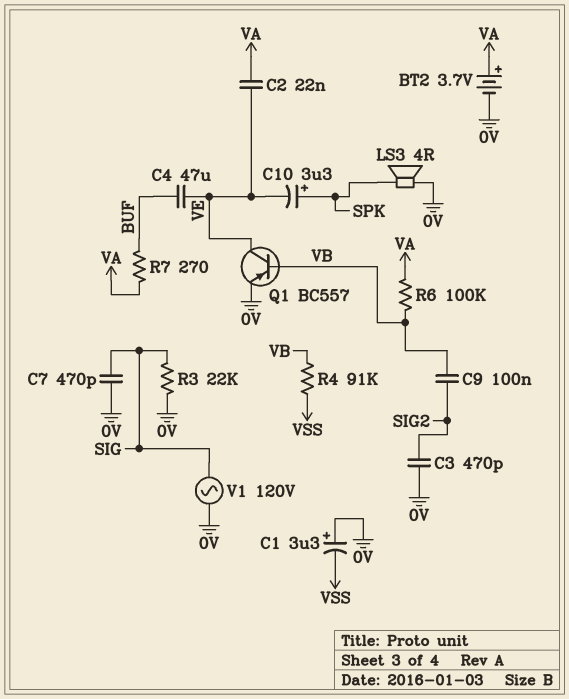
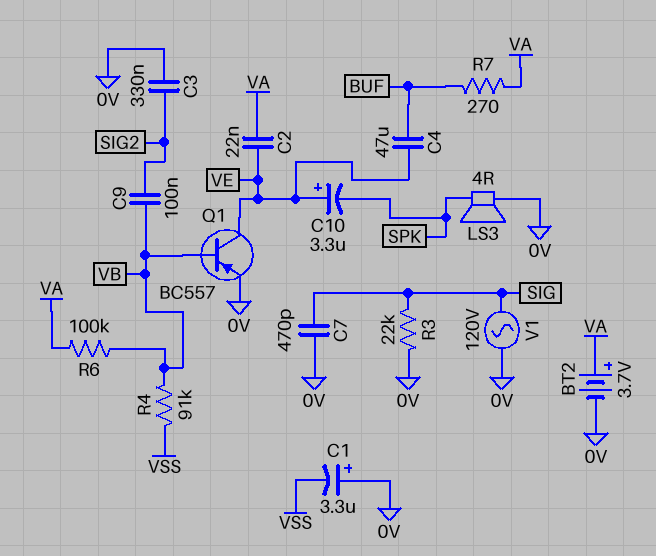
C3: 470pF (0V, SIG2) -> 330nF (0V, SIG2)
C10: 3.3uF (plus SPK, minus VE) -> 3.3uF (plus VE, minus SPK)

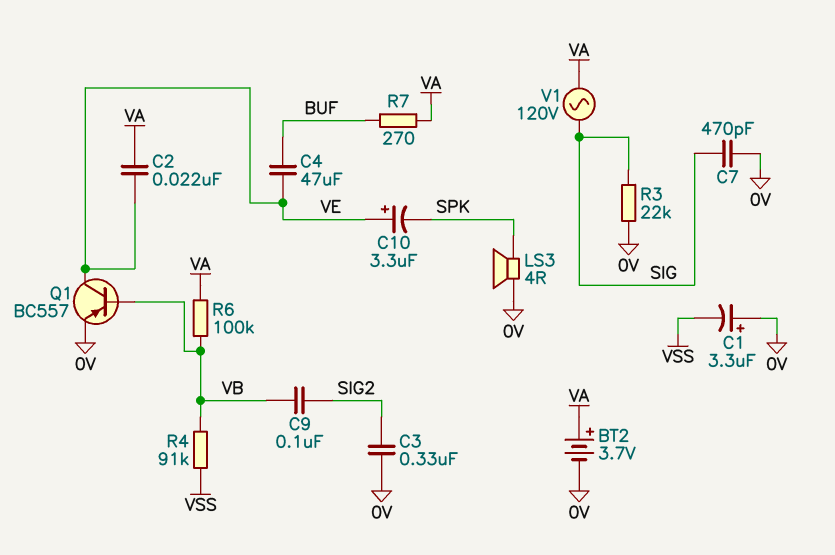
V1: AC 120V (0V, SIG) -> AC 120V (SIG, VA)

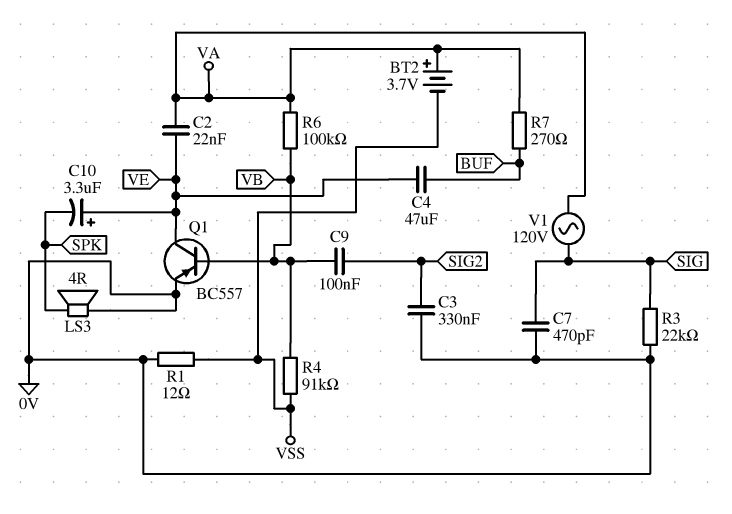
BT2: 3.7V (plus VA, minus 0V) -> 3.7V (plus VA, minus VSS)
C1: 3.3uF (plus 0V, minus VSS) -> none
R1: none -> 12 (0V, VSS)

